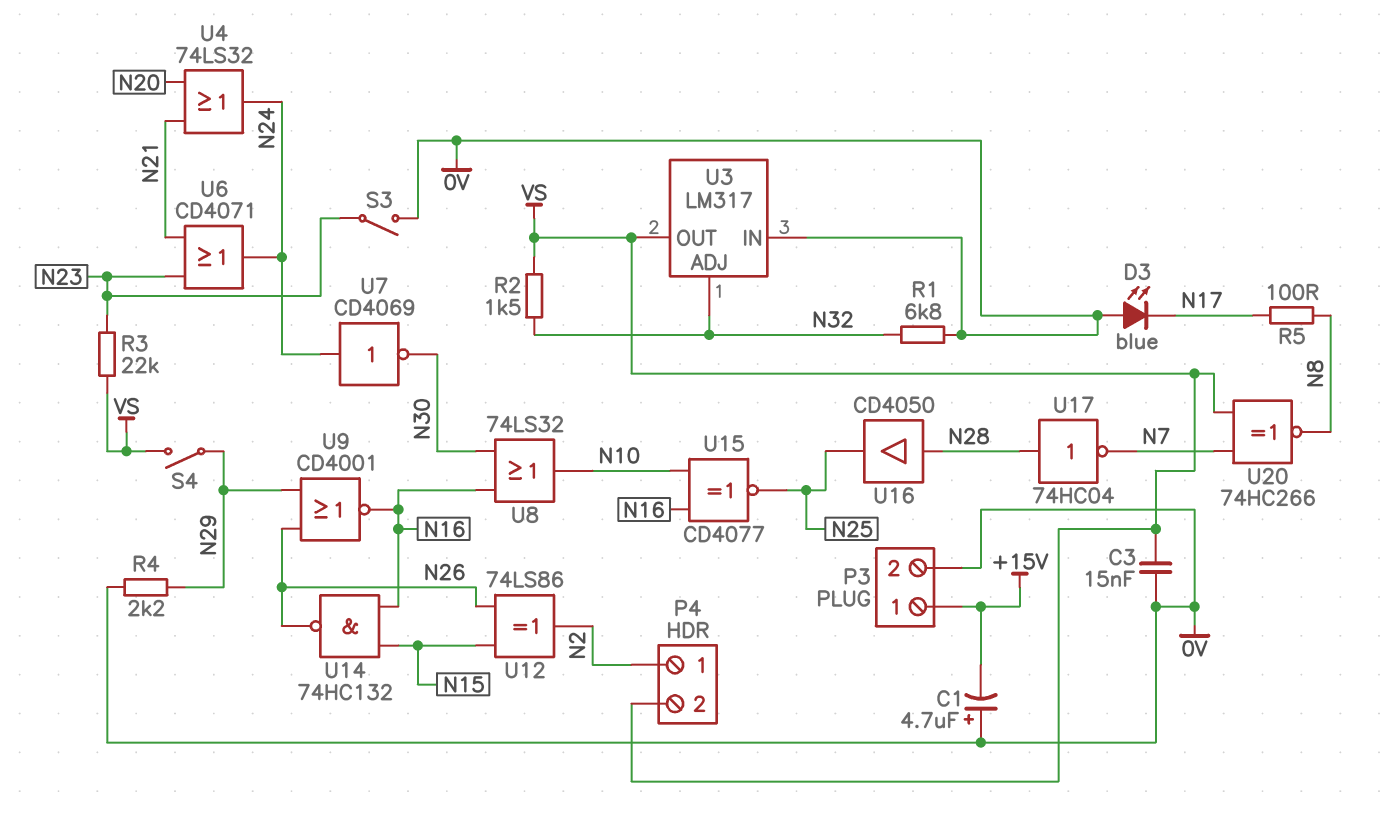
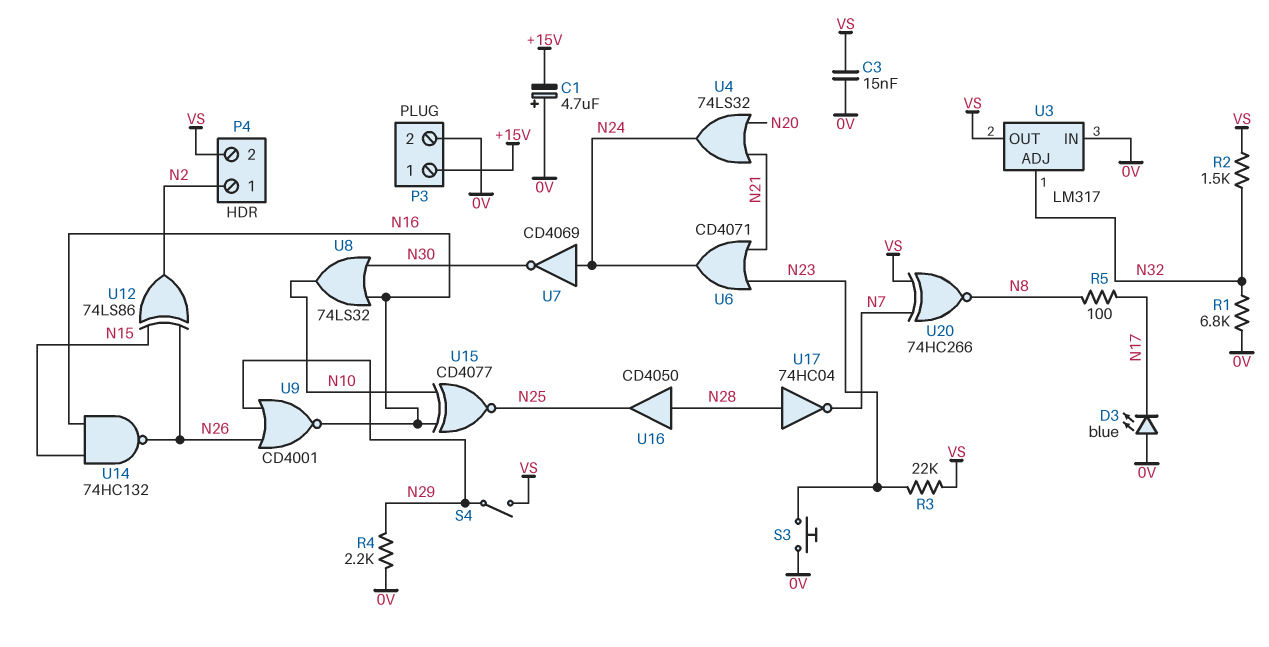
S3: switch (0V, N23) -> button (0V, N23)

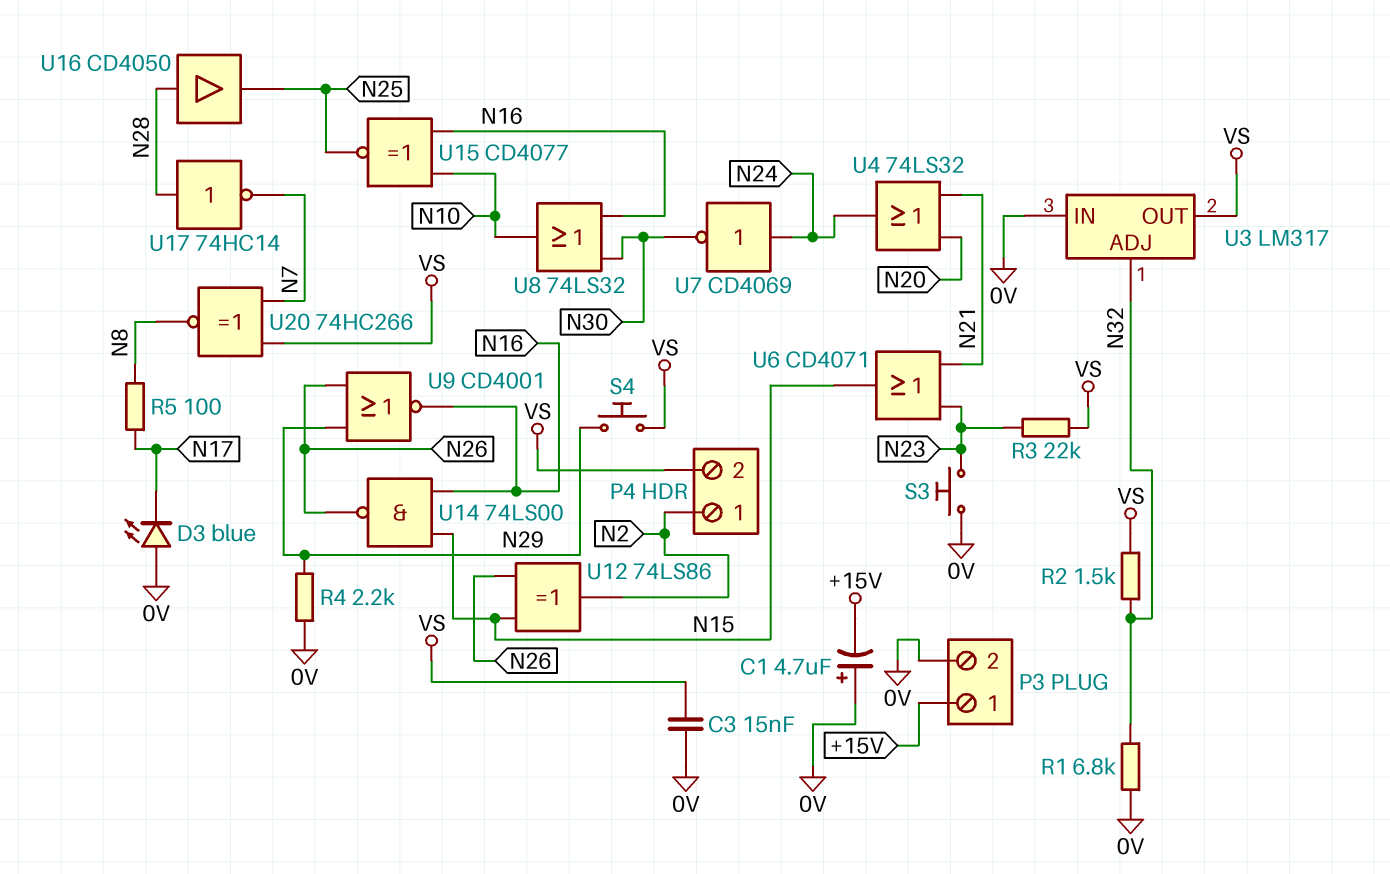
S4: switch (N29, VS) -> button (N29, VS)
U6: OR CD4071 (in N21, in N23, out N24) -> OR CD4071 (in N21, in N23, out N15)
U14: NAND 74HC132 (in N15, in N16, out N26) -> NAND 74LS00 (in N15, in N16, out N26)
U17: NOT 74HC04 (in N28, out N7) -> NOT 74HC14 (in N28, out N7)

